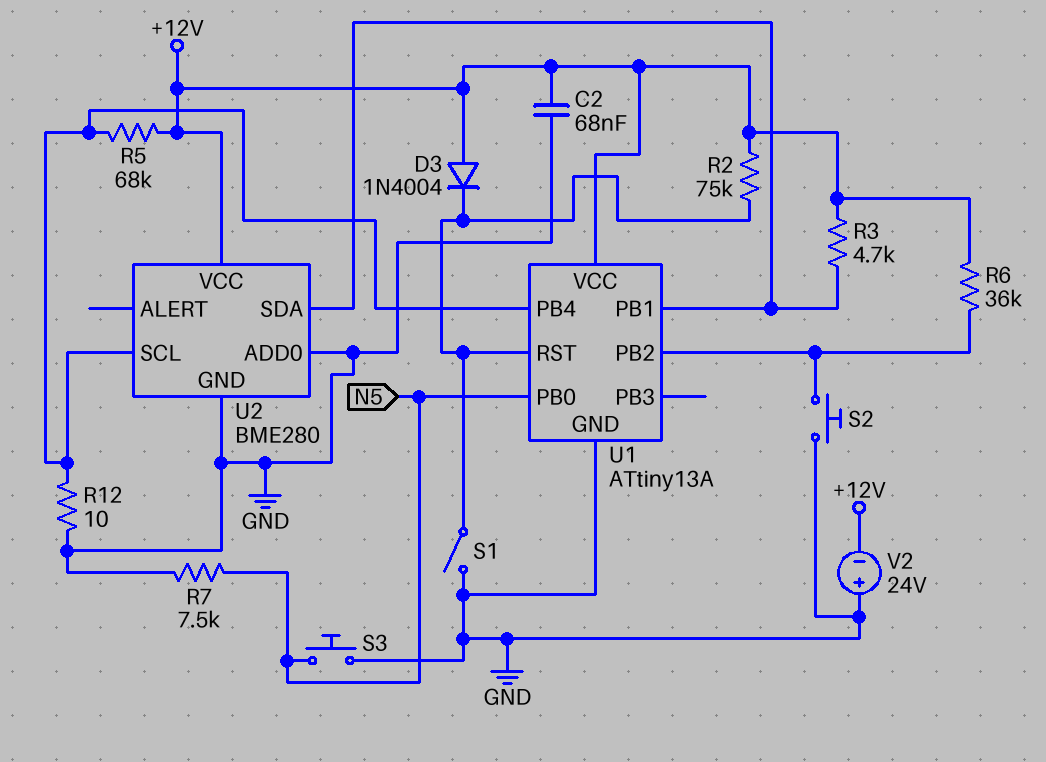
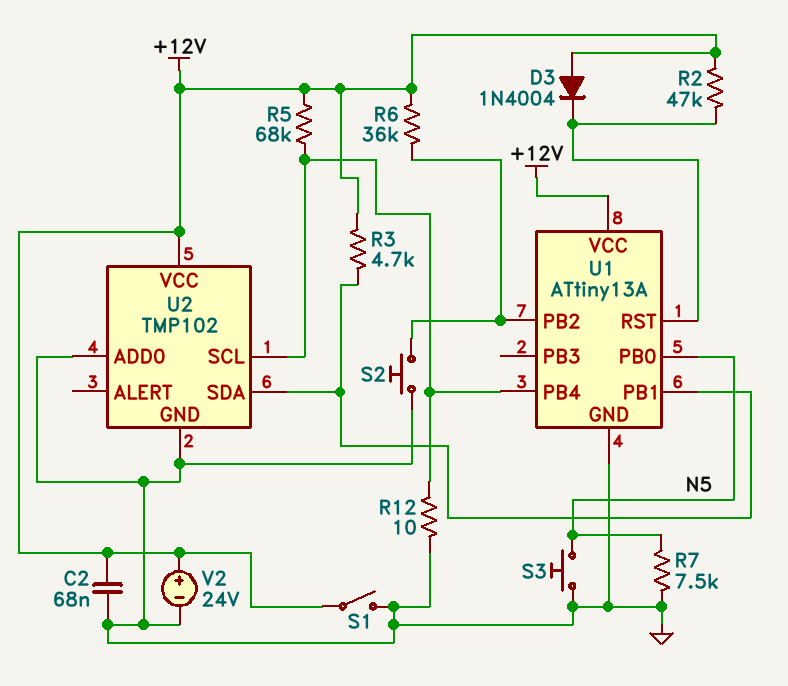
R2: 75k (+12V, U1/RST) -> 47k (+12V, U1/RST)
S1: switch (GND, U1/RST) -> switch (+12V, GND)
U2: BME280 -> TMP102
V2: 24V (plus GND, minus +12V) -> 24V (plus +12V, minus GND)

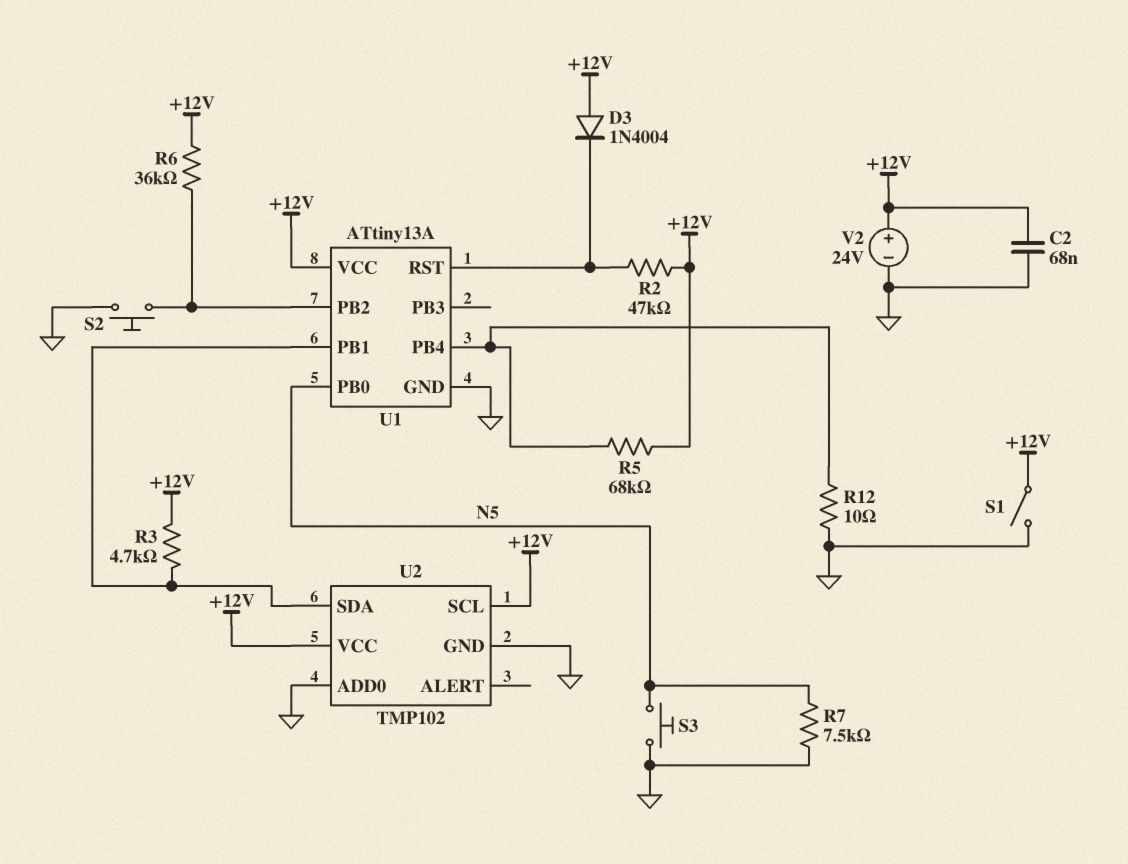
U2 pin SCL: U1/PB4 -> +12V

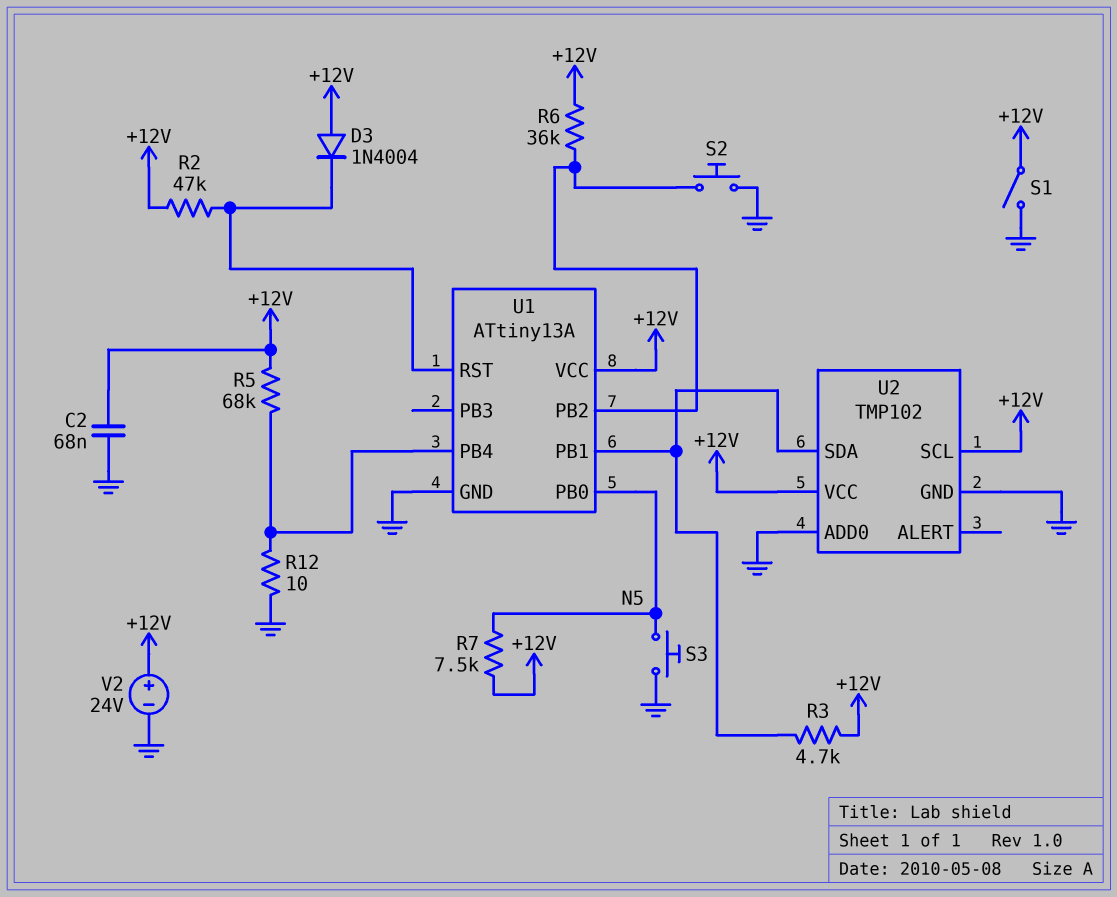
R7: 7.5k (GND, N5) -> 7.5k (+12V, N5)

